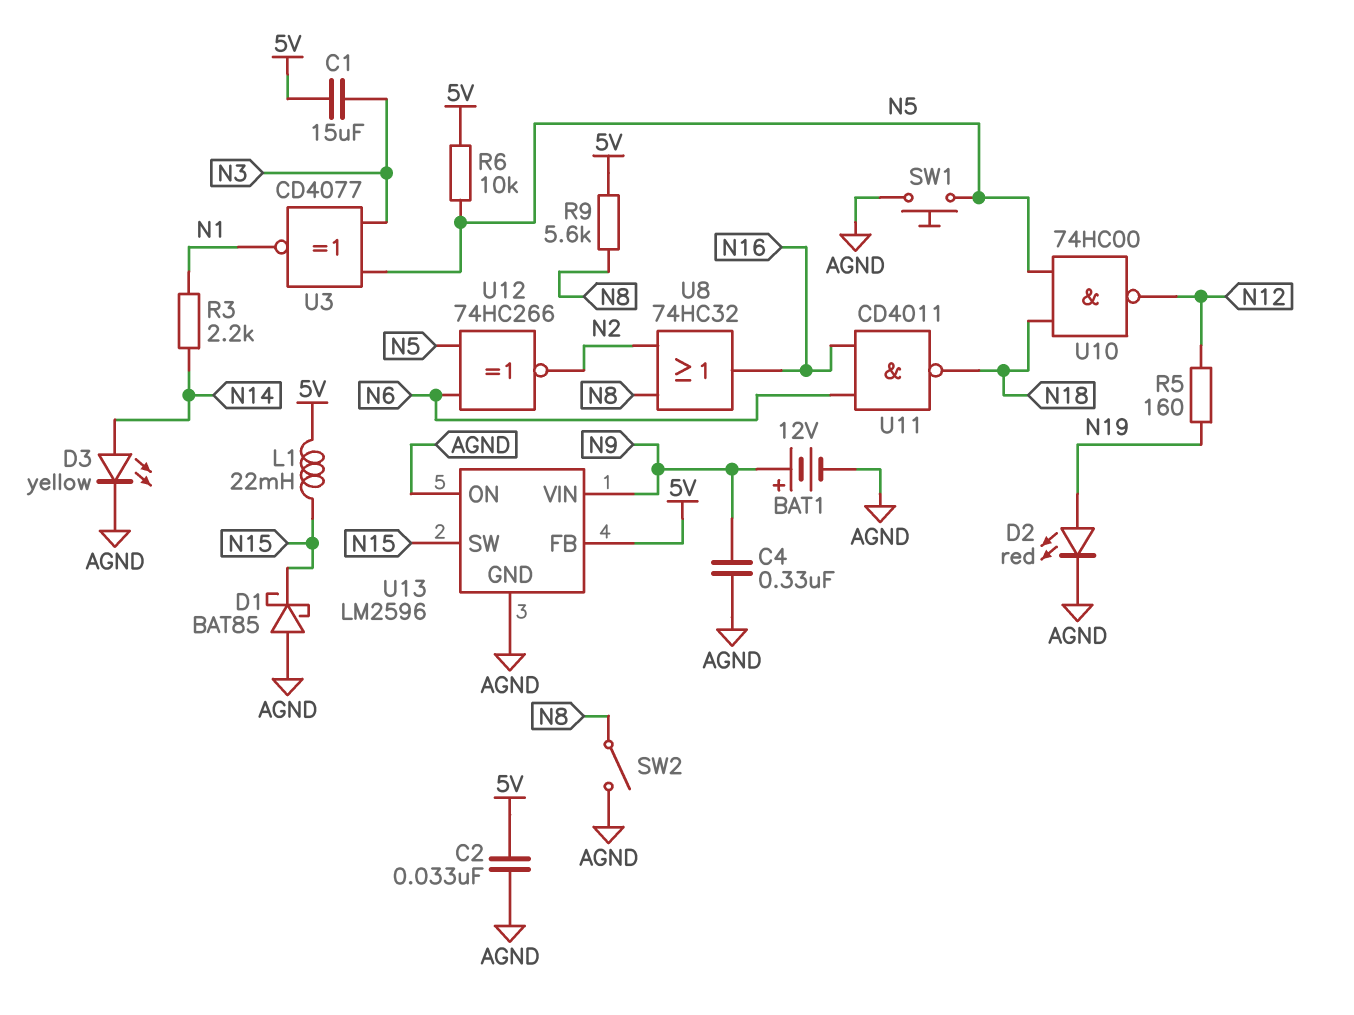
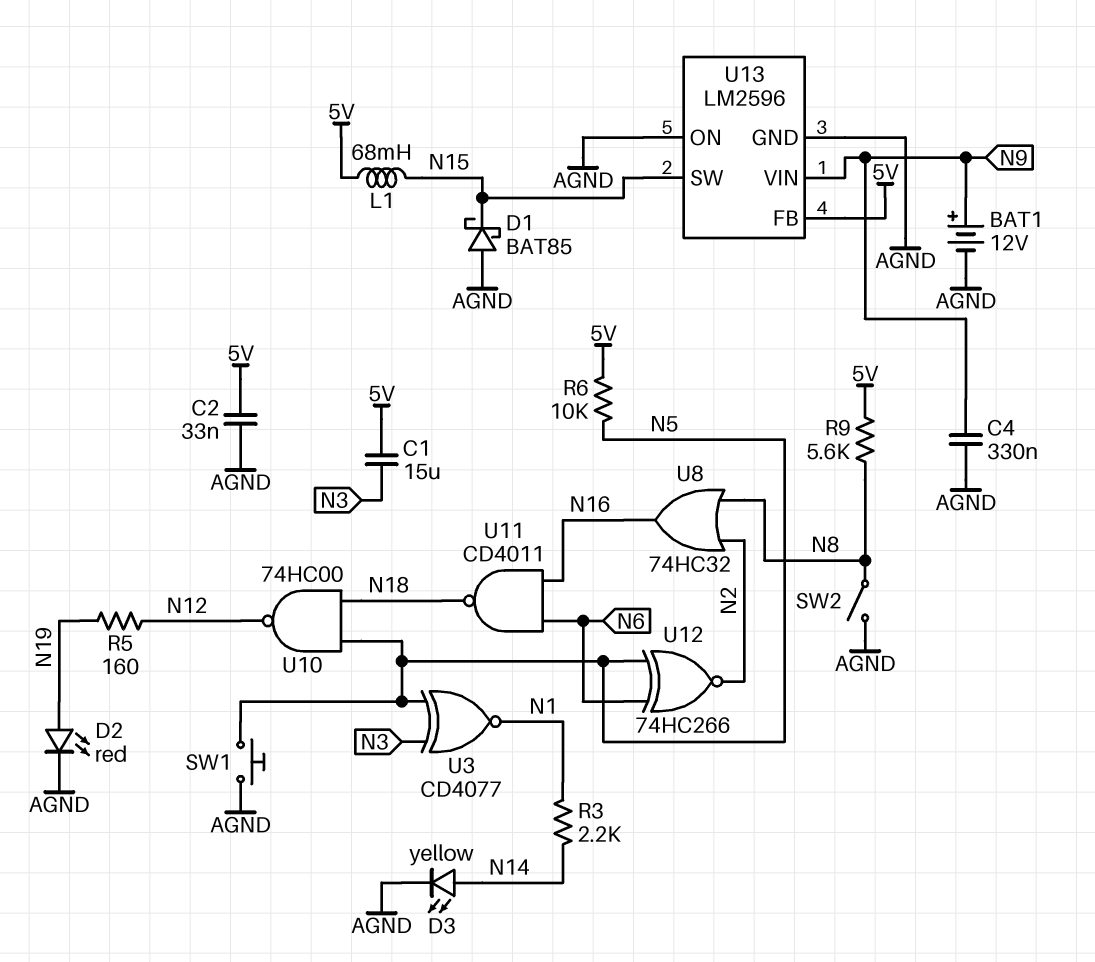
L1: 22mH (5V, N15) -> 68mH (5V, N15)

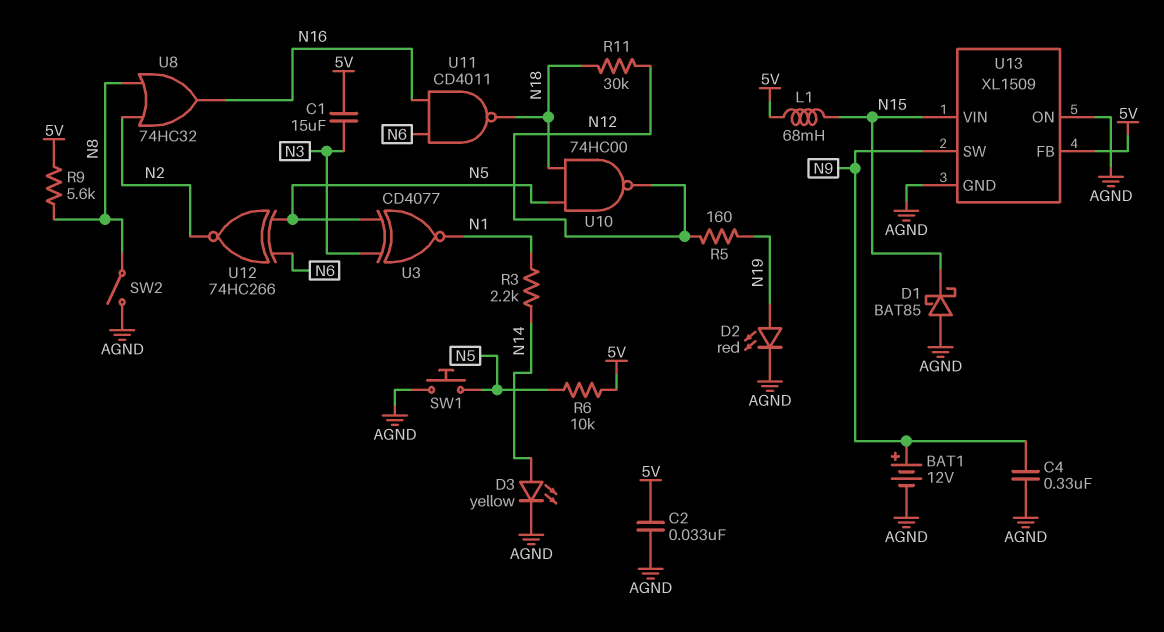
R11: none -> 30k (N12, N18)
U13: LM2596 -> XL1509
U13 pin SW: N15 -> N9
U13 pin VIN: N9 -> N15

